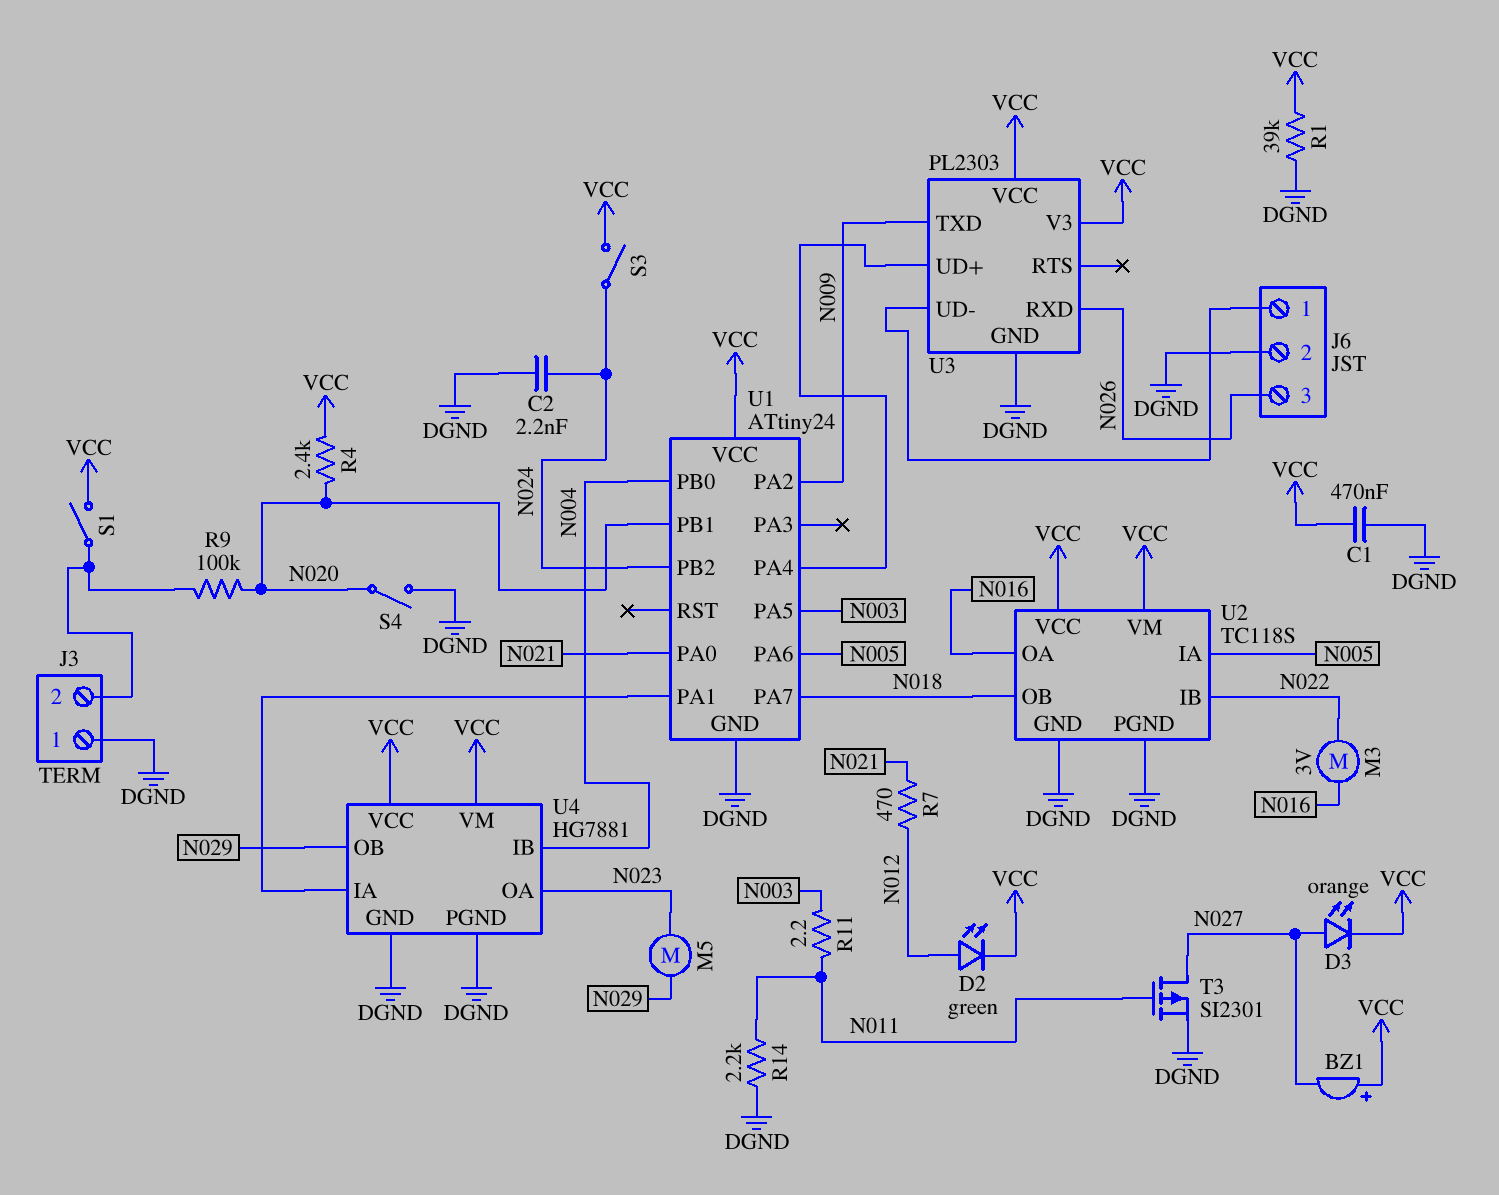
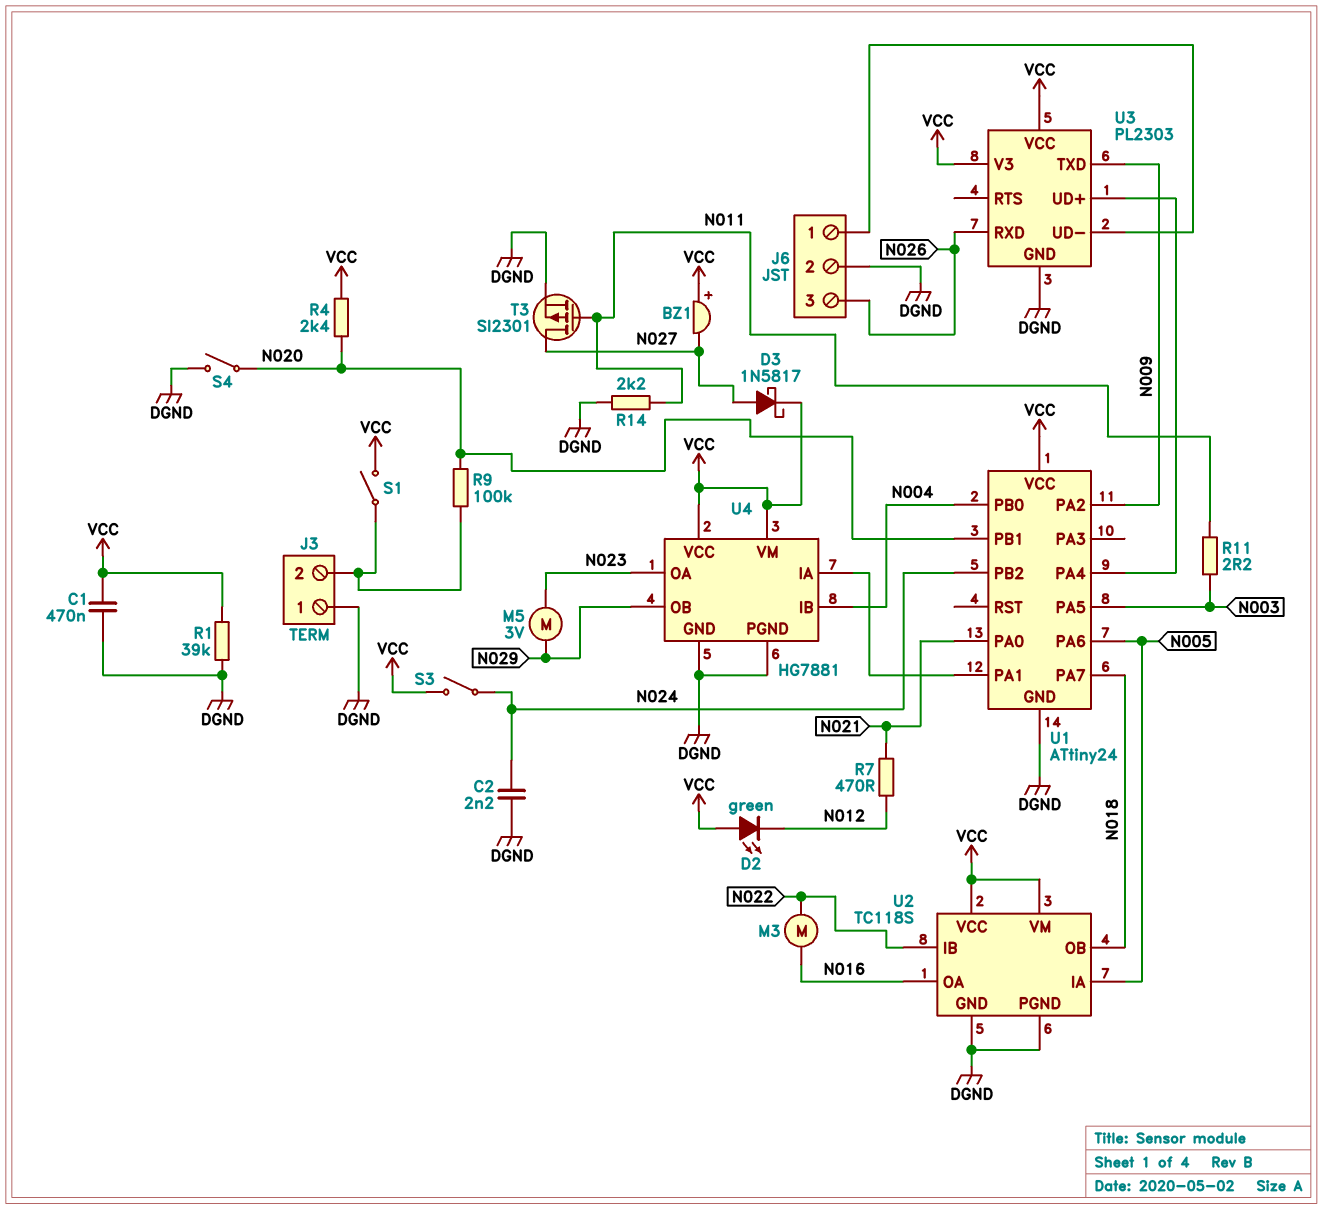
D2: LED green (A N012, K VCC) -> LED green (A VCC, K N012)
D3: LED orange (A N027, K VCC) -> schottky 1N5817 (A N027, K VCC)
M3: motor 3V (N016, N022) -> motor (N016, N022)
M5: motor (N023, N029) -> motor 3V (N023, N029)

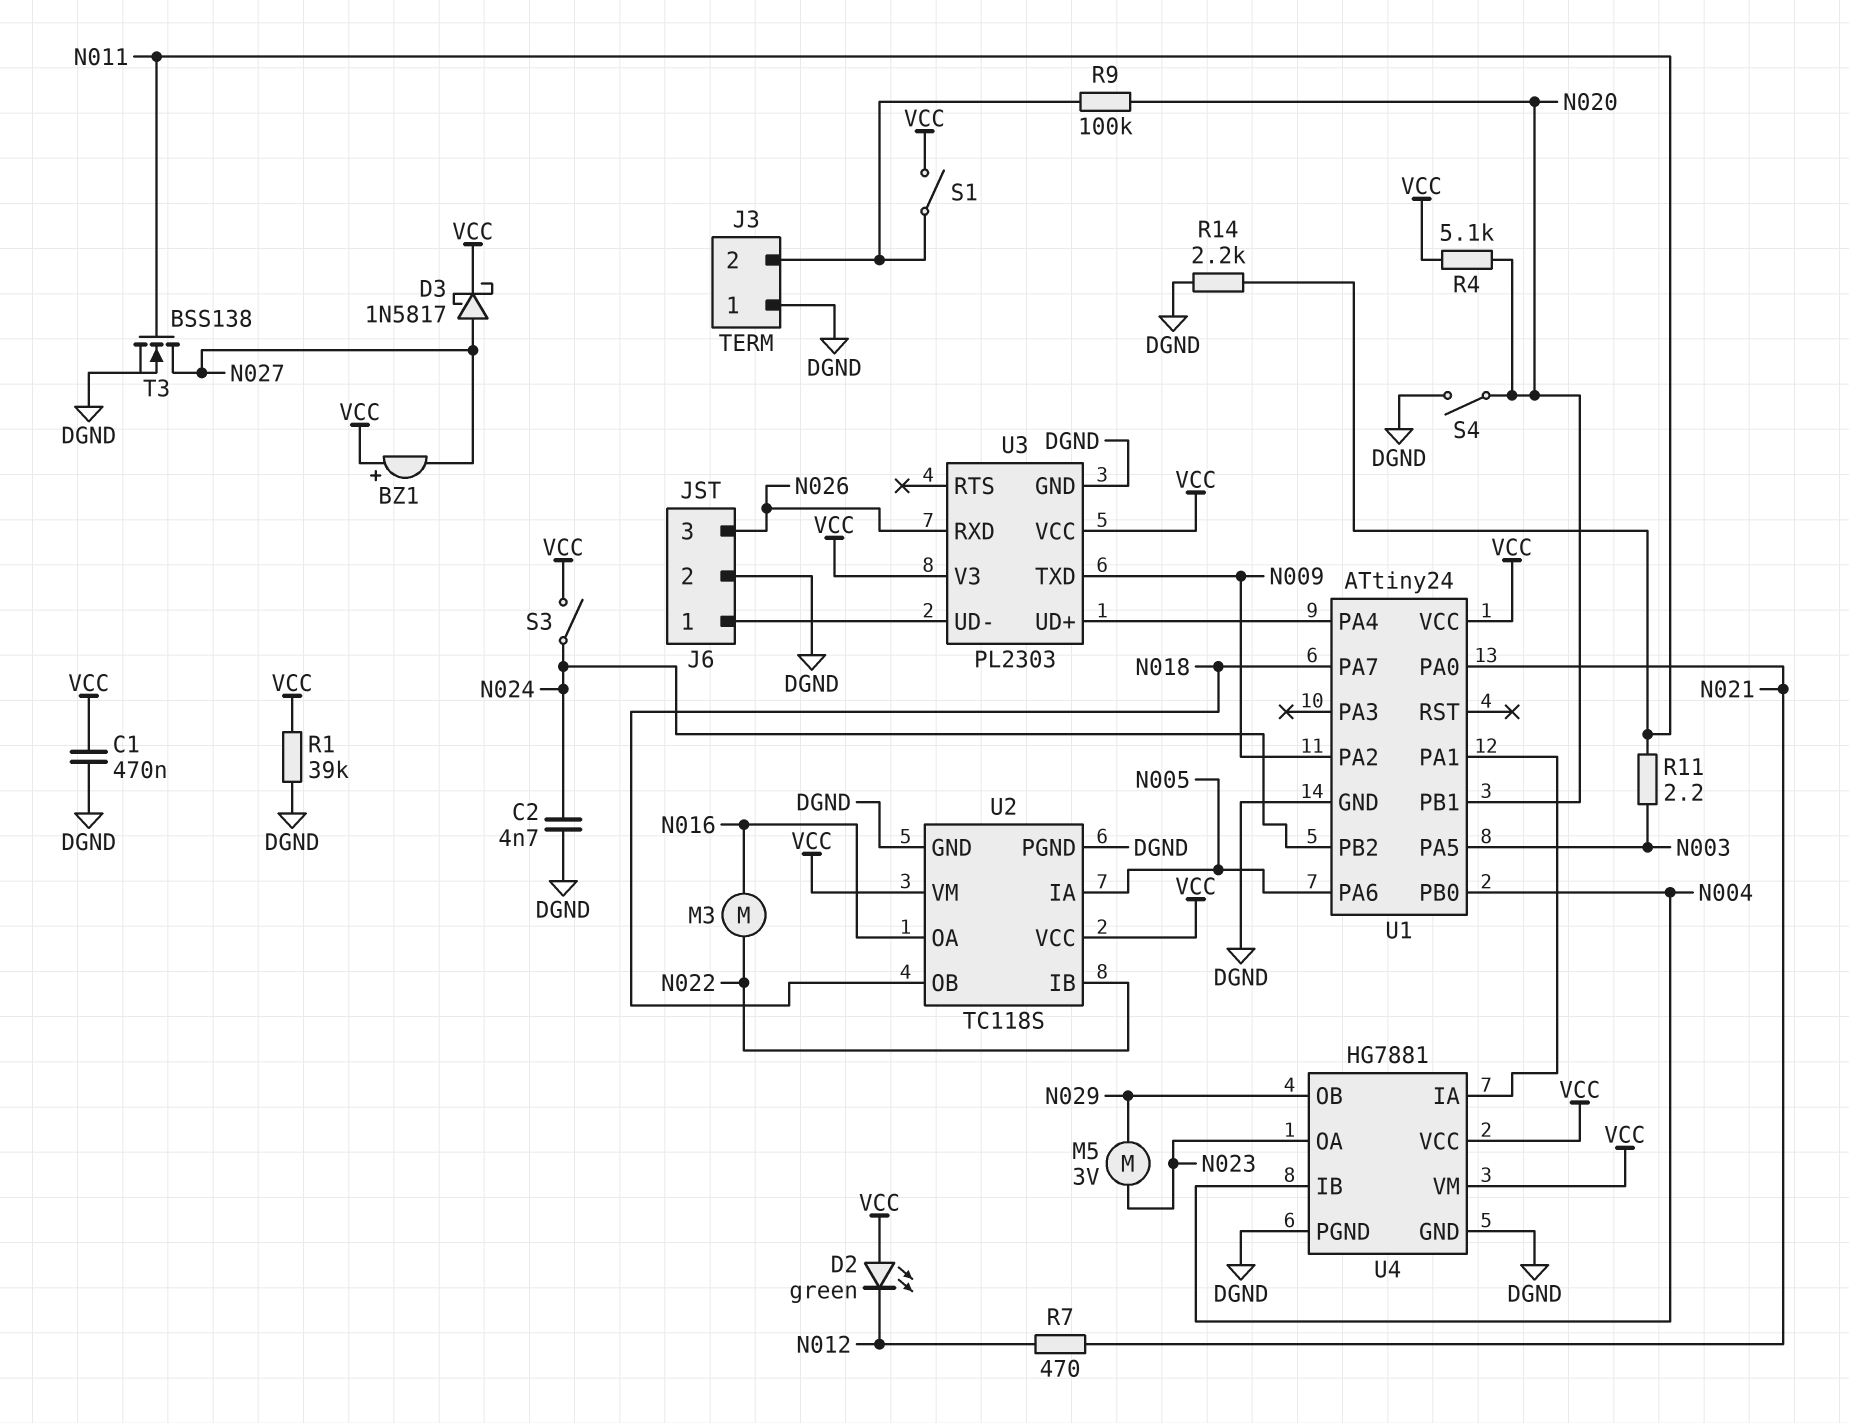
C2: 2.2nF (DGND, N024) -> 4.7nF (DGND, N024)
R4: 2.4k (N020, VCC) -> 5.1k (N020, VCC)
T3: PMOS SI2301 (G N011, D N027, S DGND) -> NMOS BSS138 (G N011, D N027, S DGND)

